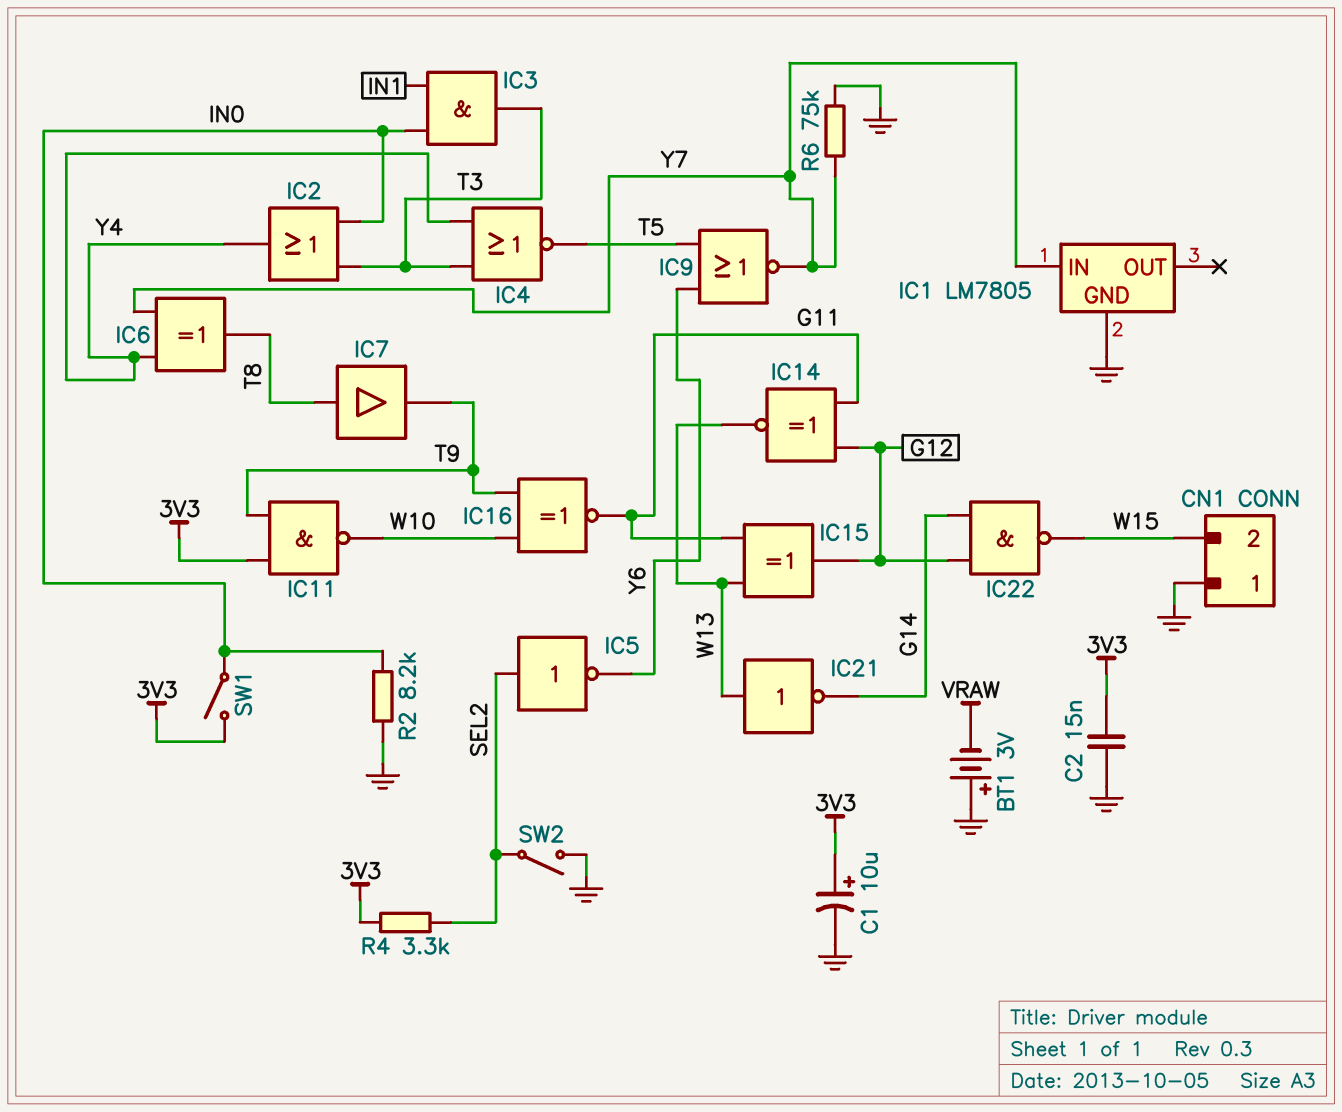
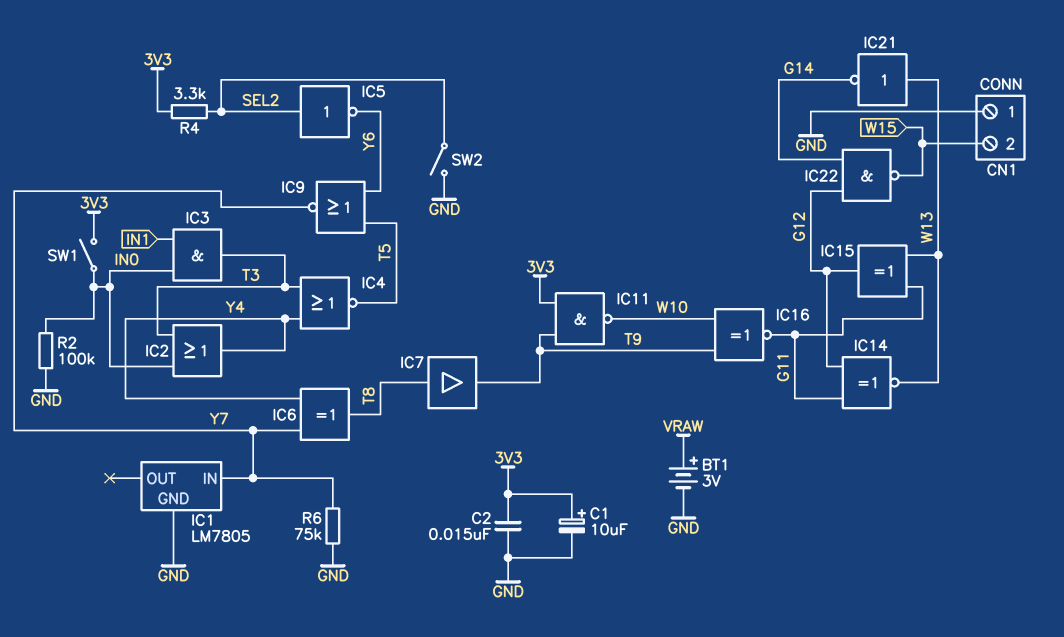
BT1: 3V (plus GND, minus VRAW) -> 3V (plus VRAW, minus GND)
R2: 8.2k (GND, IN0) -> 100k (GND, IN0)

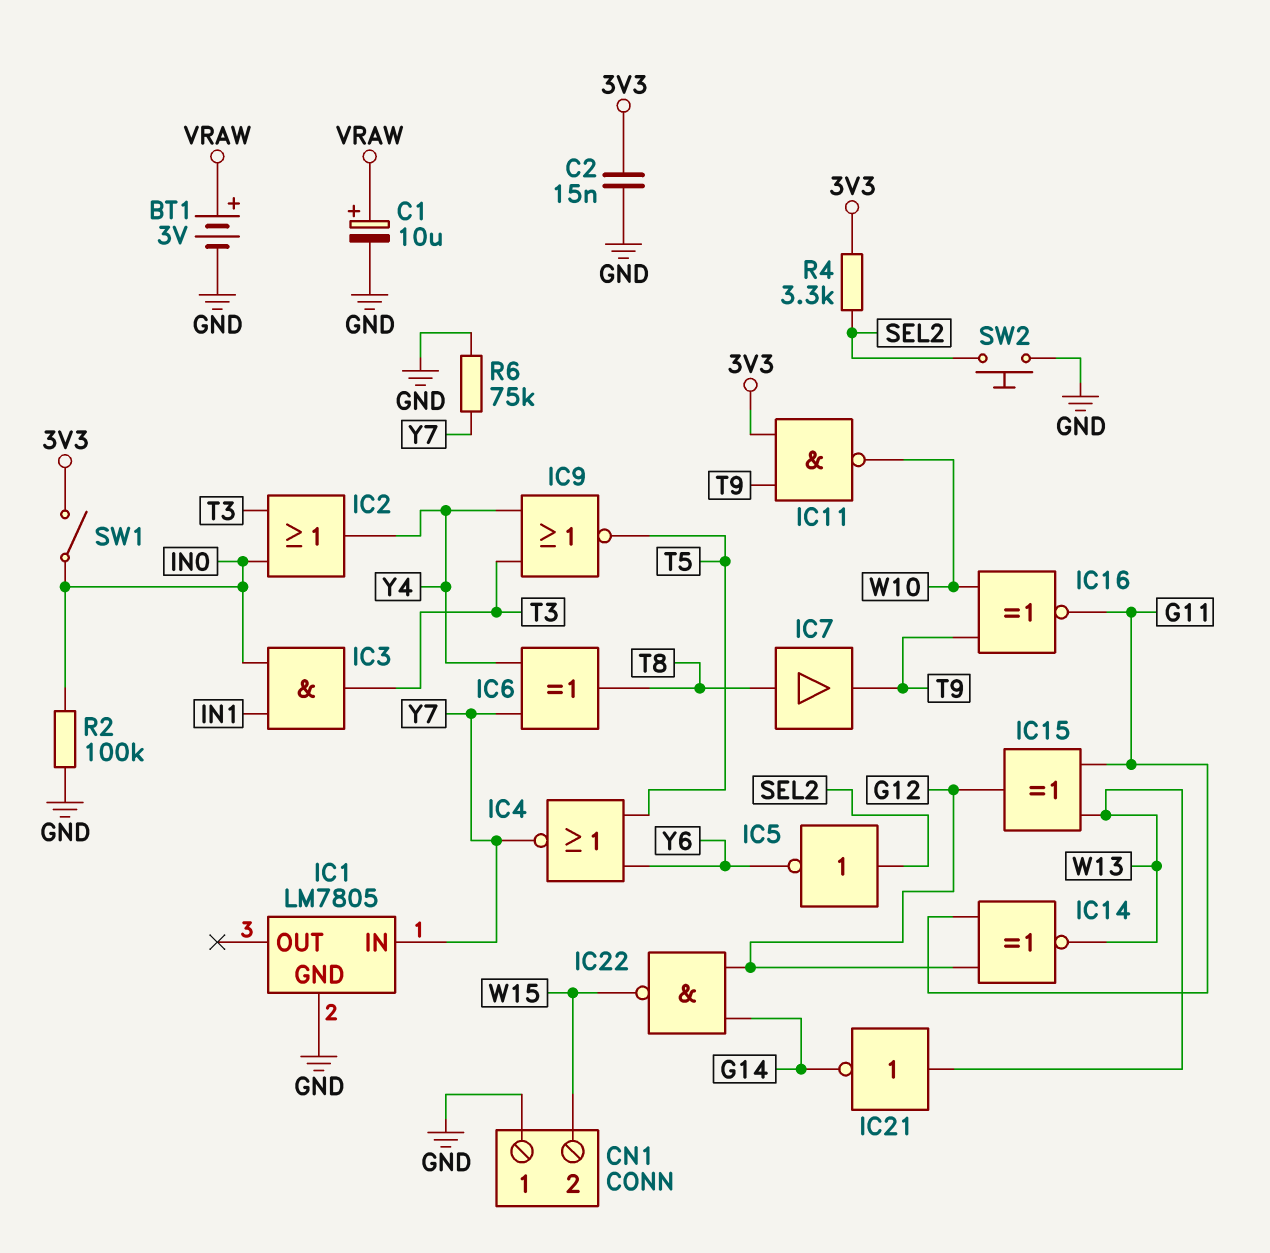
C1: 10uF (plus 3V3, minus GND) -> 10uF (plus VRAW, minus GND)
IC4: NOR (in T3, in Y4, out T5) -> NOR (in T5, in Y6, out Y7)
IC9: NOR (in T5, in Y6, out Y7) -> NOR (in T3, in Y4, out T5)
SW2: switch (GND, SEL2) -> button (GND, SEL2)

